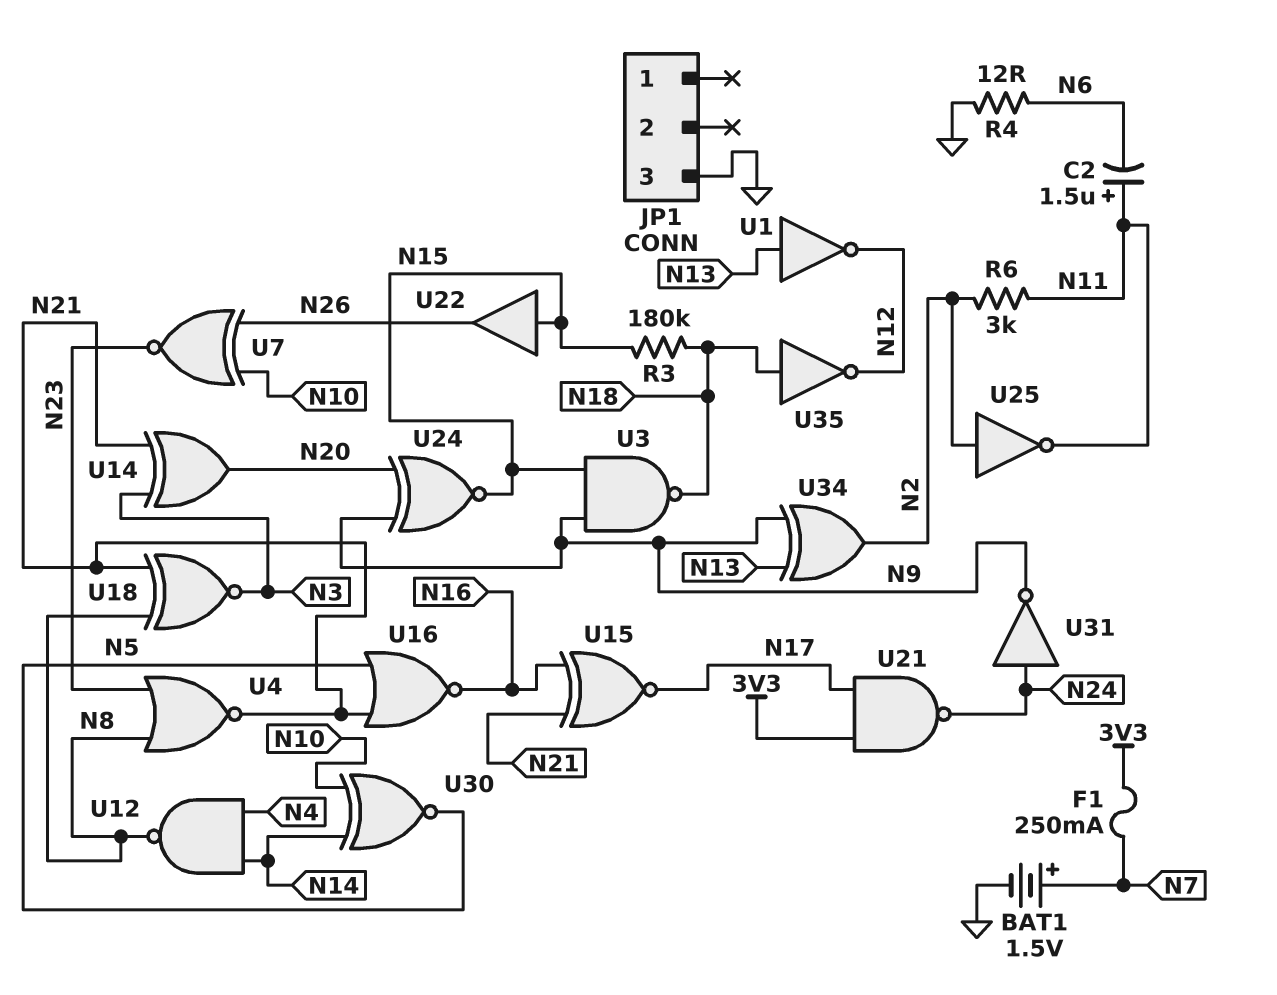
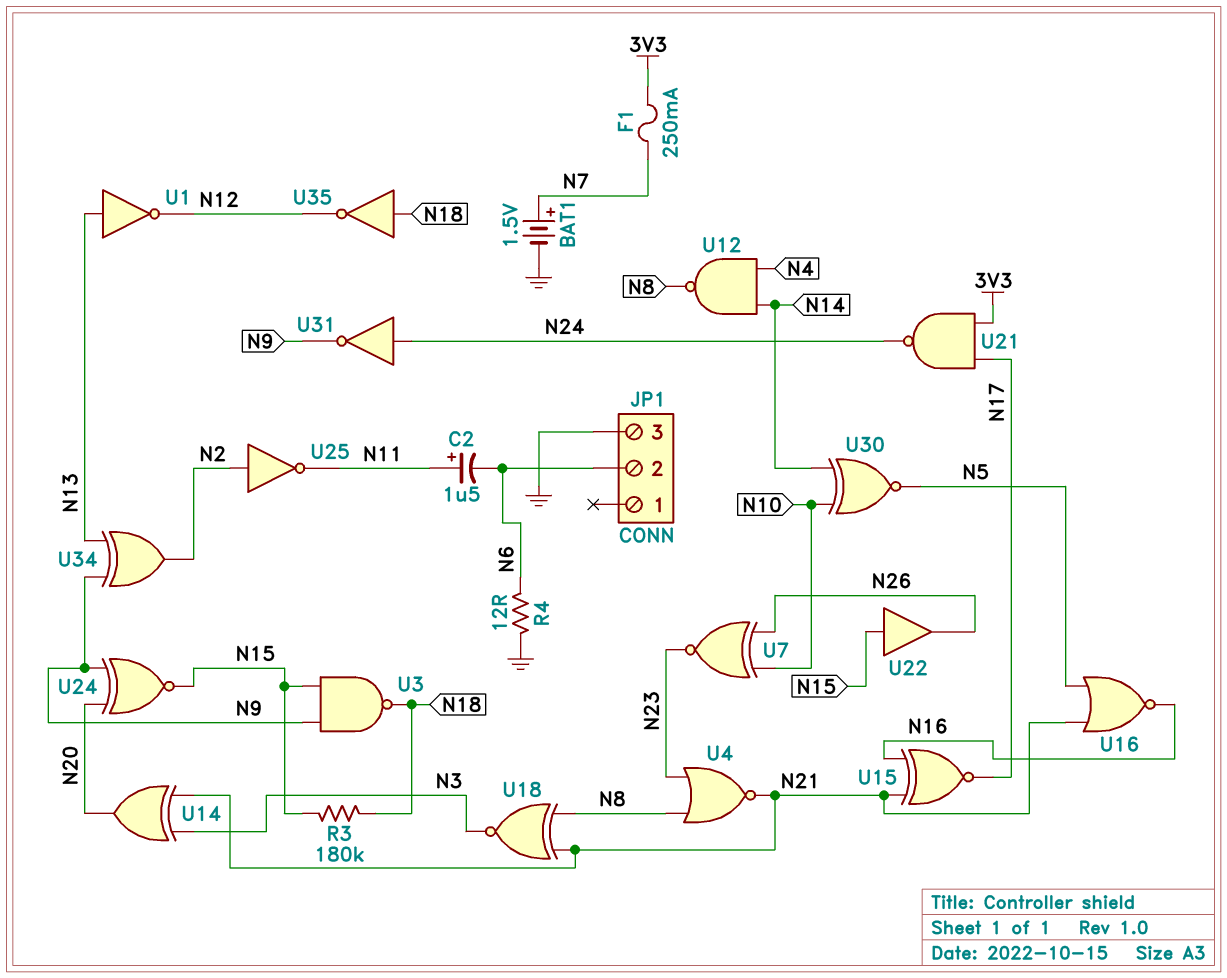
JP1 pin 2: none -> N6
R6: 3k (N2, N11) -> none

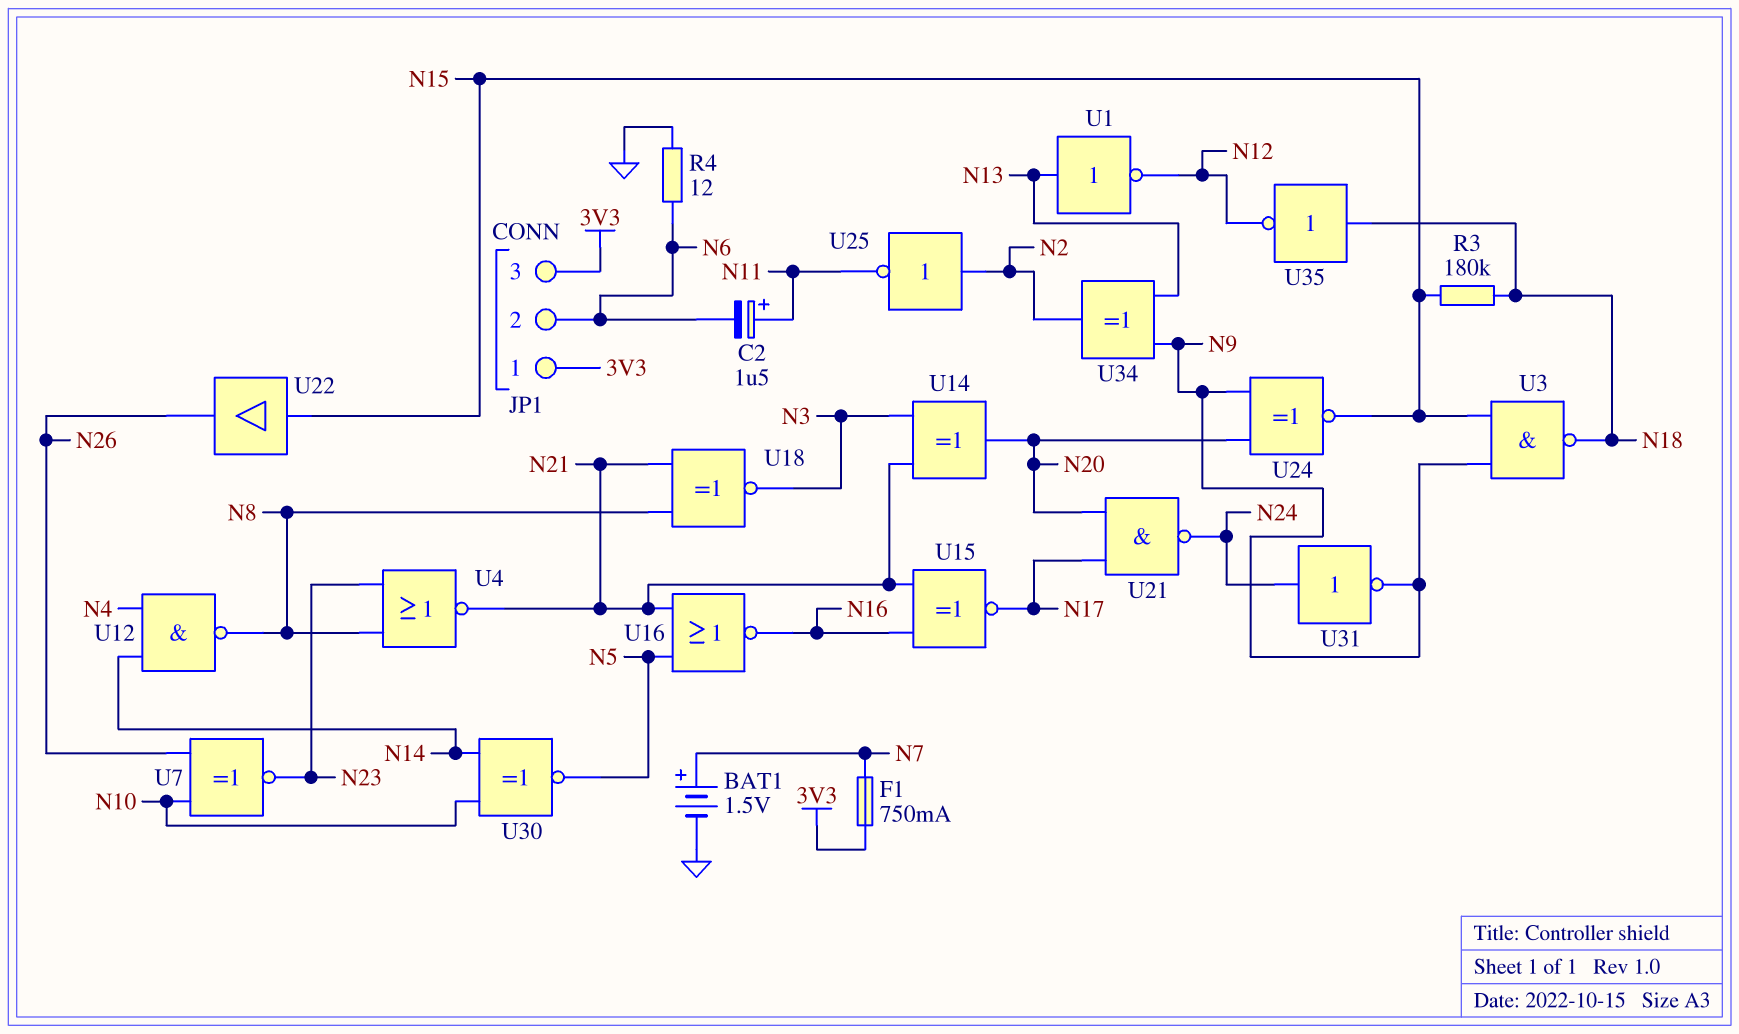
F1: 250mA (3V3, N7) -> 750mA (3V3, N7)
JP1 pin 1: none -> 3V3
JP1 pin 3: GND -> 3V3
U21: NAND (in 3V3, in N17, out N24) -> NAND (in N17, in N20, out N24)

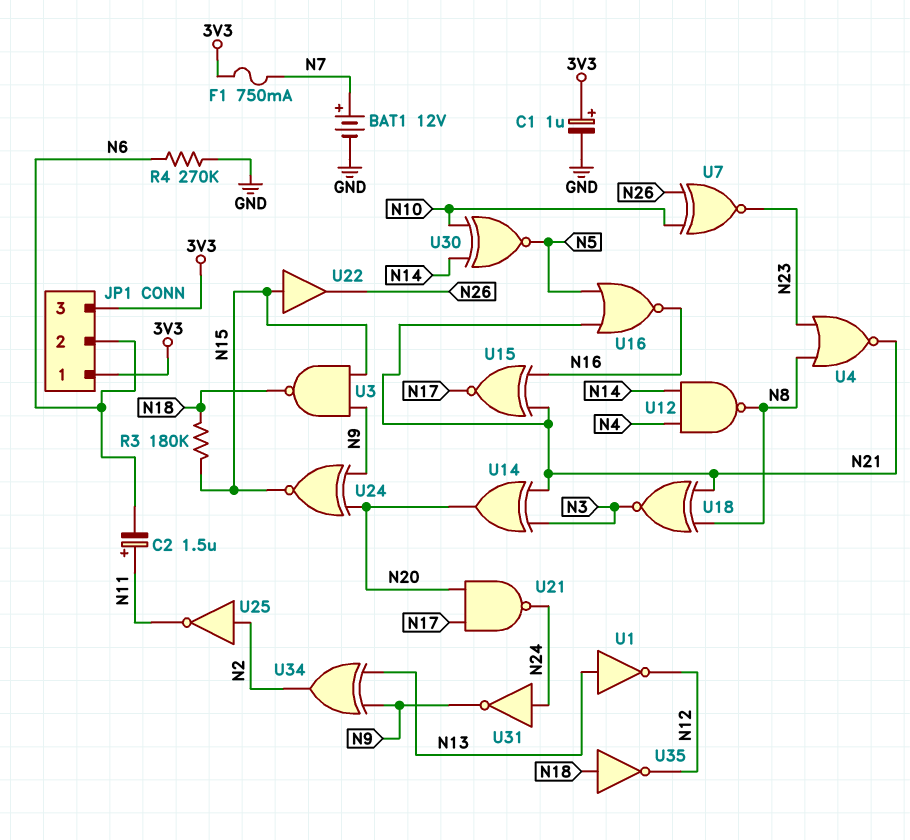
BAT1: 1.5V (plus N7, minus GND) -> 12V (plus N7, minus GND)
C1: none -> 1uF (plus 3V3, minus GND)
R4: 12 (GND, N6) -> 270k (GND, N6)

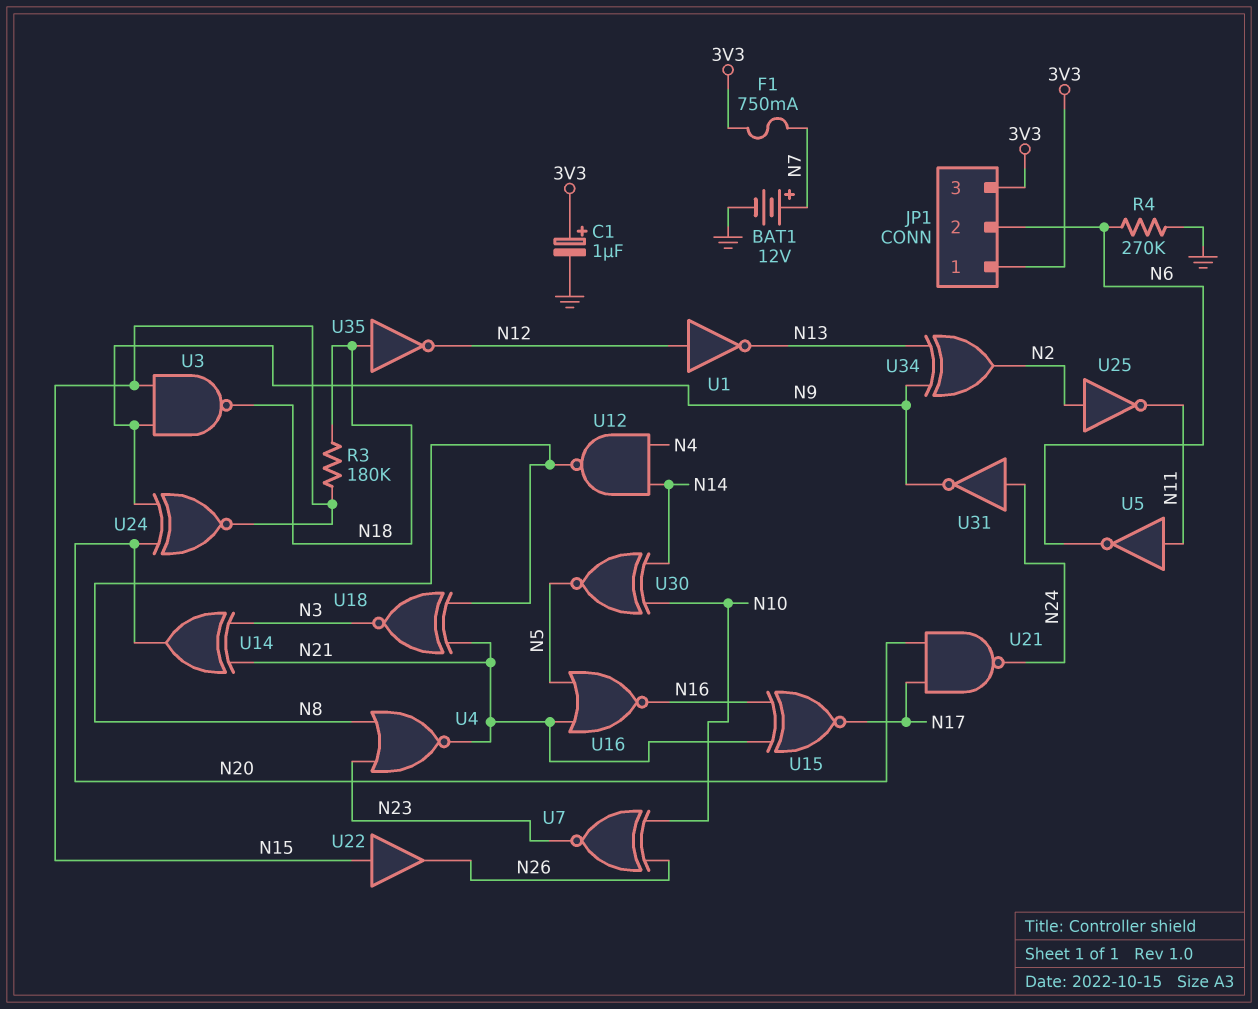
C2: 1.5uF (plus N11, minus N6) -> none
U1: NOT (in N13, out N12) -> NOT (in N12, out N13)
U5: none -> NOT (in N11, out N6)

